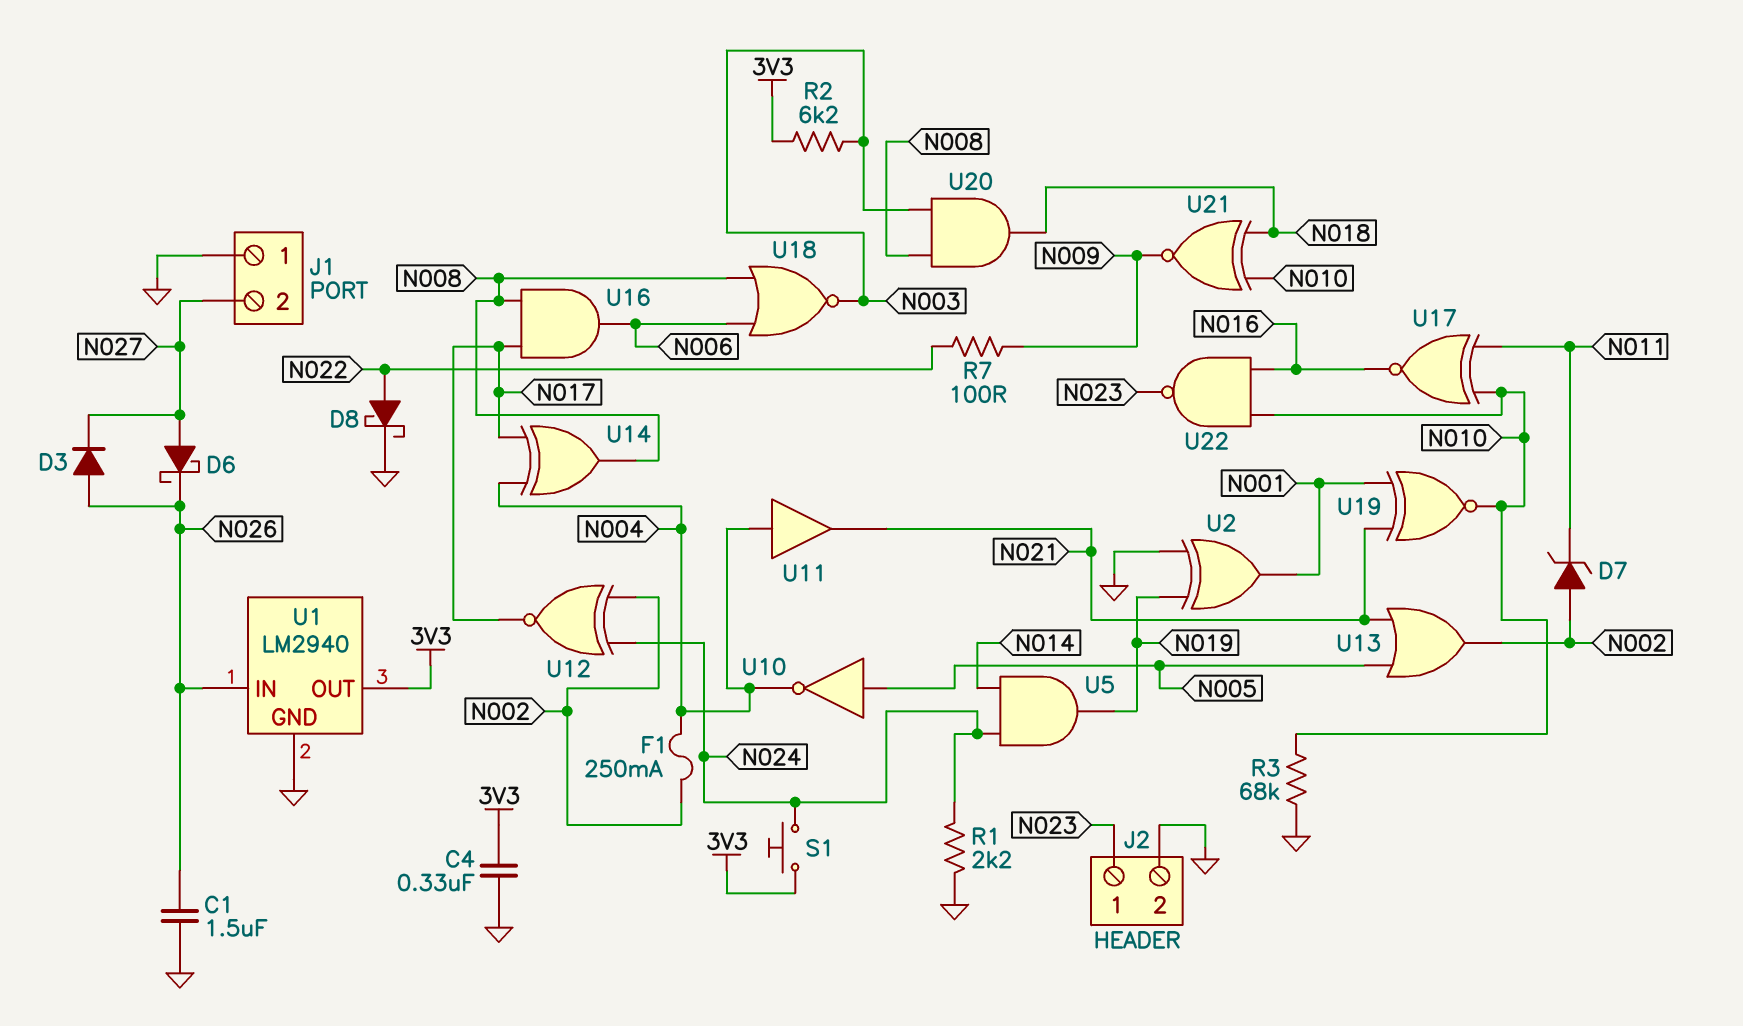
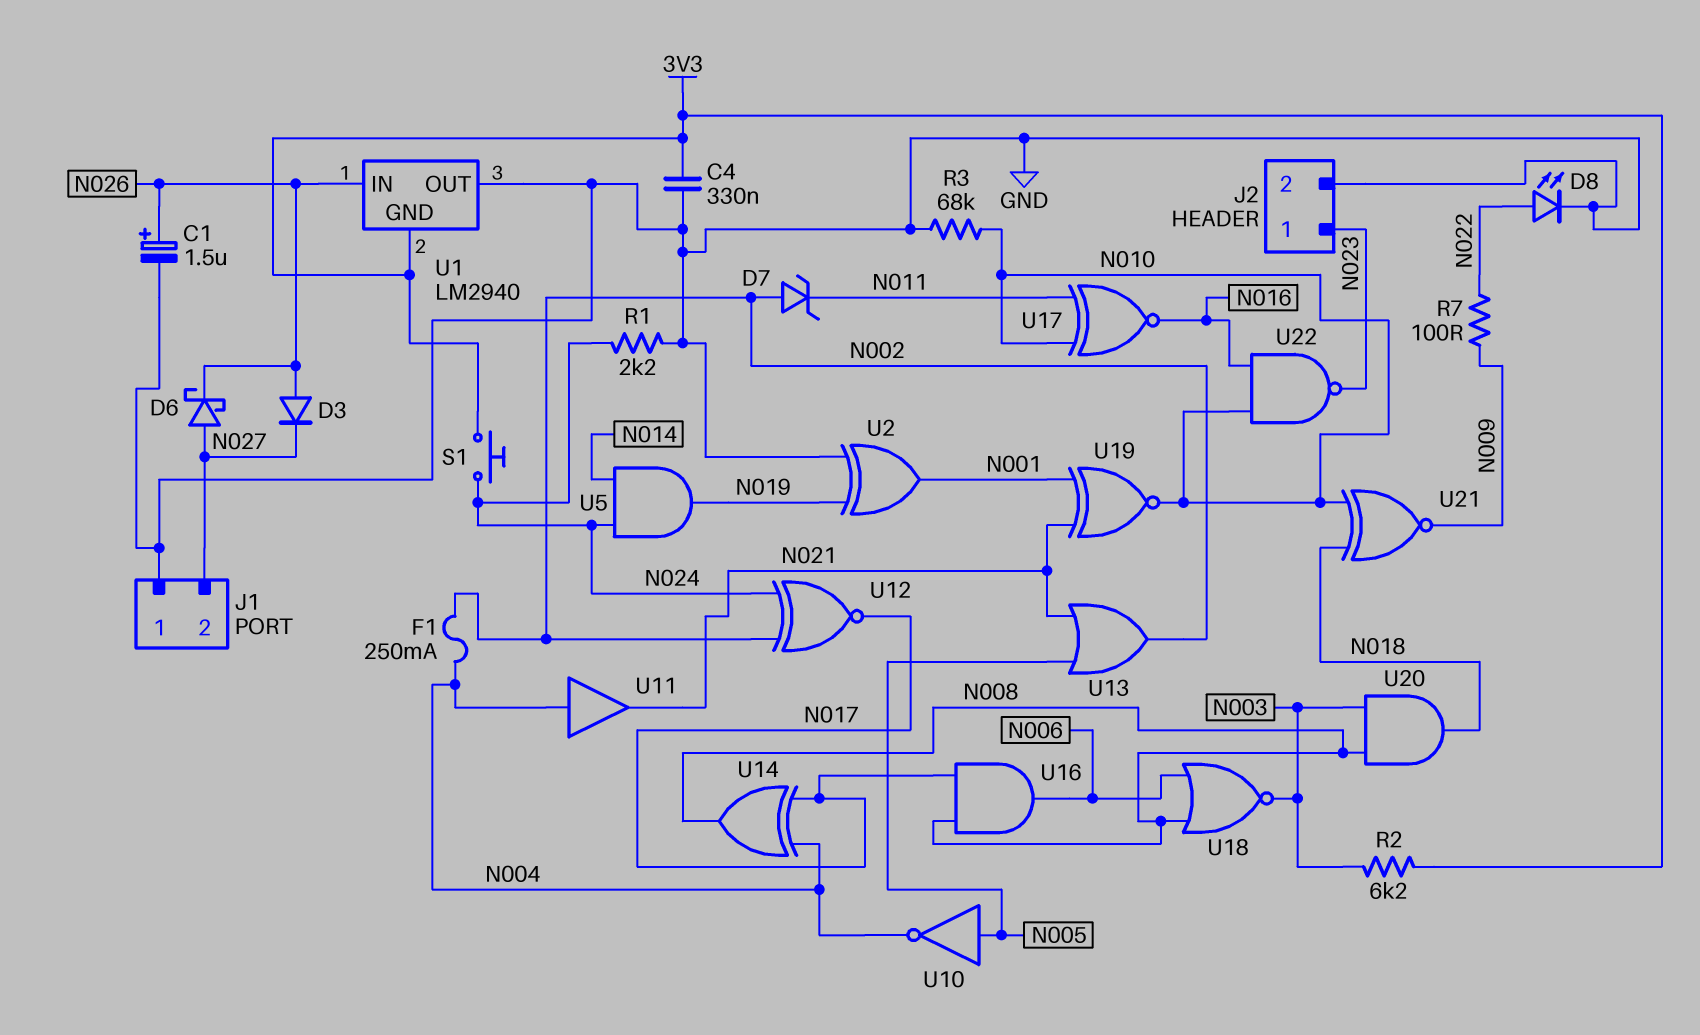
C1: 1.5uF (GND, N026) -> 1.5uF (plus N026, minus GND)
D8: schottky (A N022, K GND) -> LED (A N022, K GND)
U1 pin GND: GND -> 3V3
U1 pin OUT: 3V3 -> GND

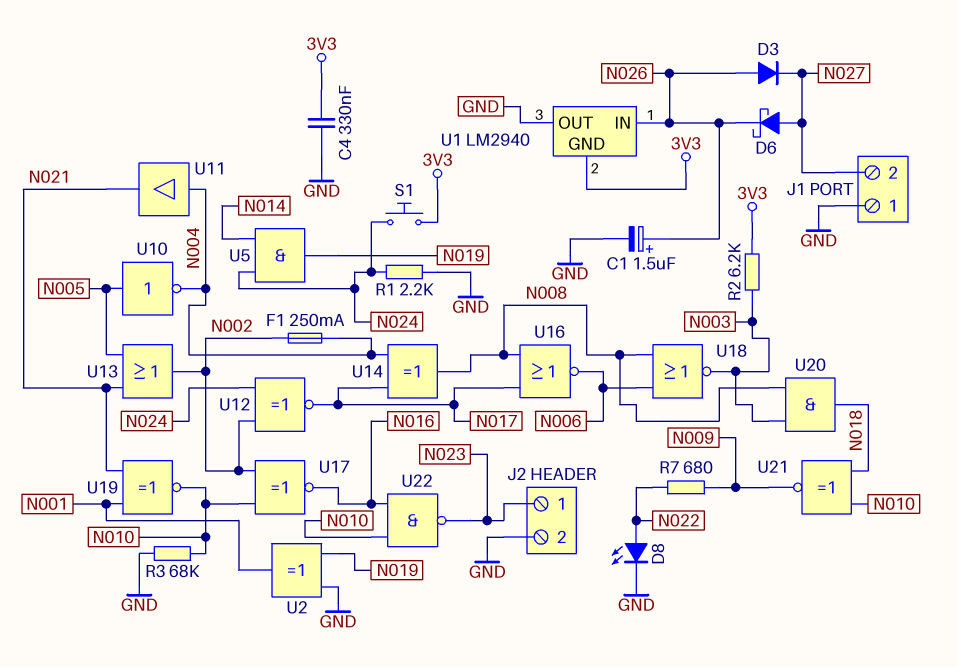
D7: zener (A N002, K N011) -> none
R7: 100 (N009, N022) -> 680 (N009, N022)
U16: AND (in N008, in N017, out N006) -> NOR (in N008, in N017, out N006)
U17: XNOR (in N010, in N011, out N016) -> XNOR (in N002, in N010, out N016)

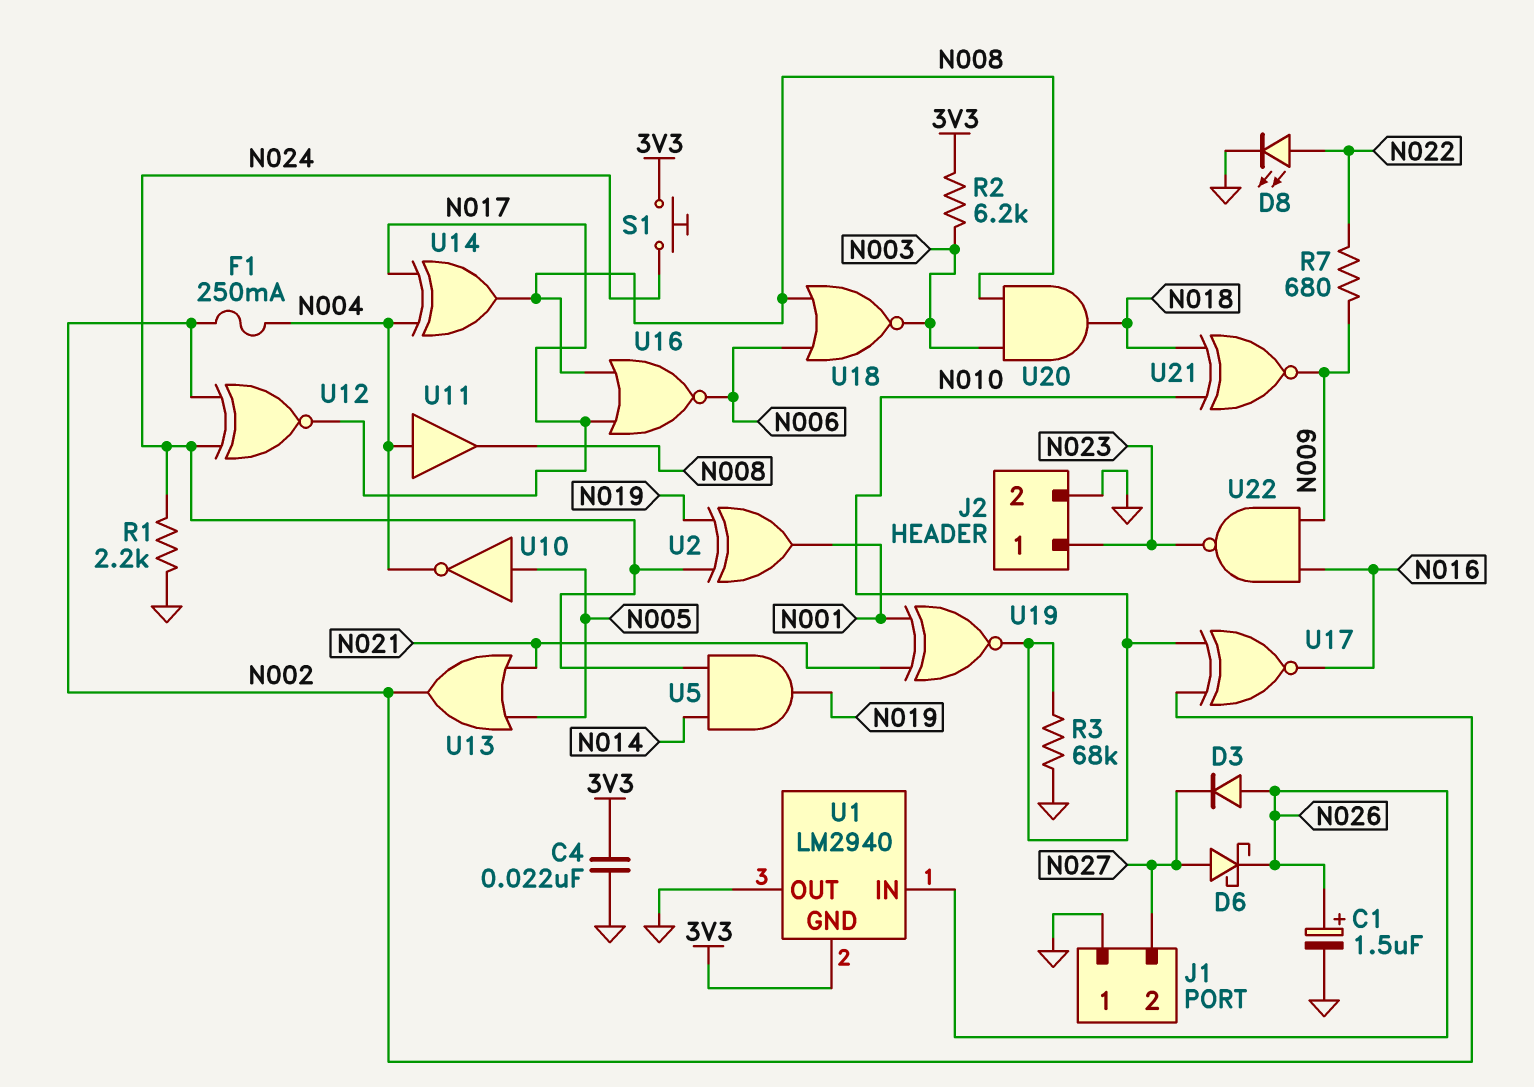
C4: 330nF (3V3, GND) -> 22nF (3V3, GND)
U2: XOR (in GND, in N019, out N001) -> XOR (in N019, in N024, out N001)
U11: buffer (in N004, out N021) -> buffer (in N004, out N008)
U22: NAND (in N010, in N016, out N023) -> NAND (in N009, in N016, out N023)

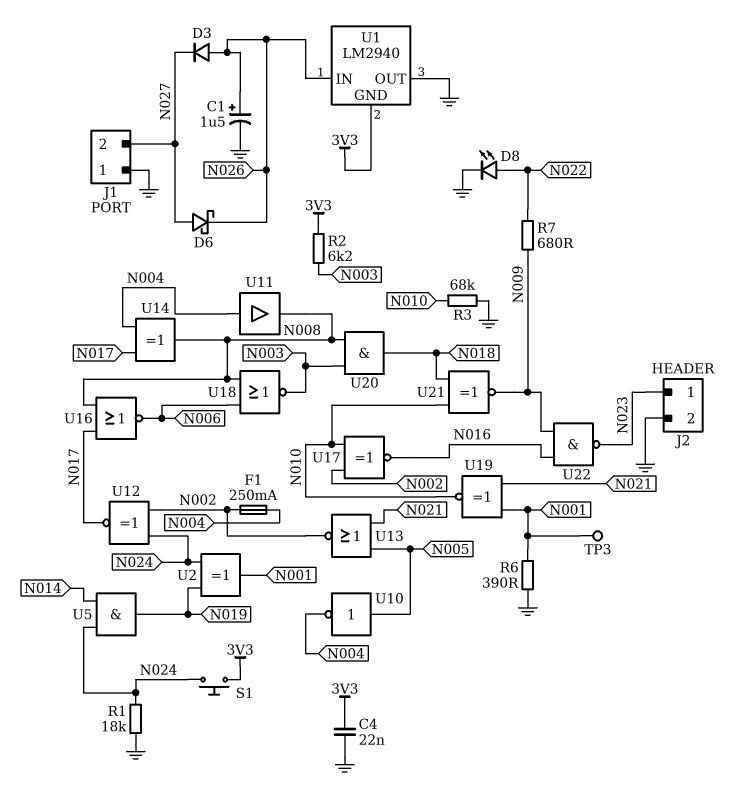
R1: 2.2k (GND, N024) -> 18k (GND, N024)
R6: none -> 390 (GND, N001)
TP3: none -> test point (N001)
U13: OR (in N005, in N021, out N002) -> NOR (in N005, in N021, out N002)

